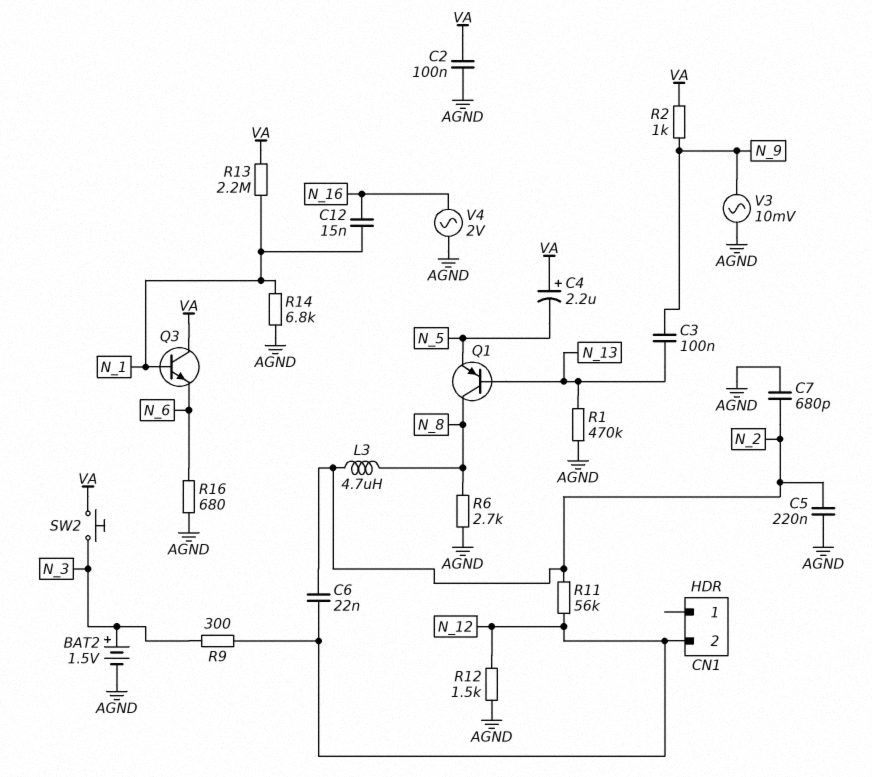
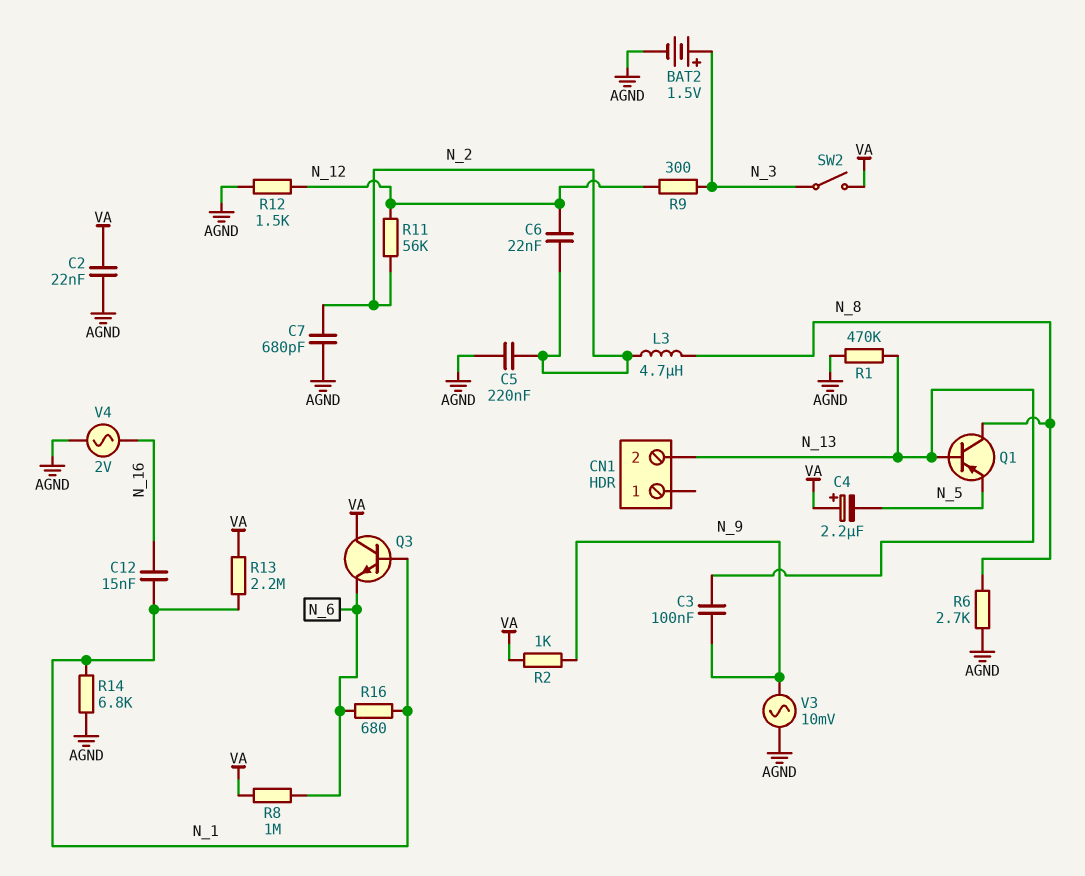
C2: 100nF (AGND, VA) -> 22nF (AGND, VA)
CN1 pin 2: N_12 -> N_13
R8: none -> 1M (N_6, VA)
R16: 680 (AGND, N_6) -> 680 (N_1, N_6)
SW2: button (N_3, VA) -> switch (N_3, VA)

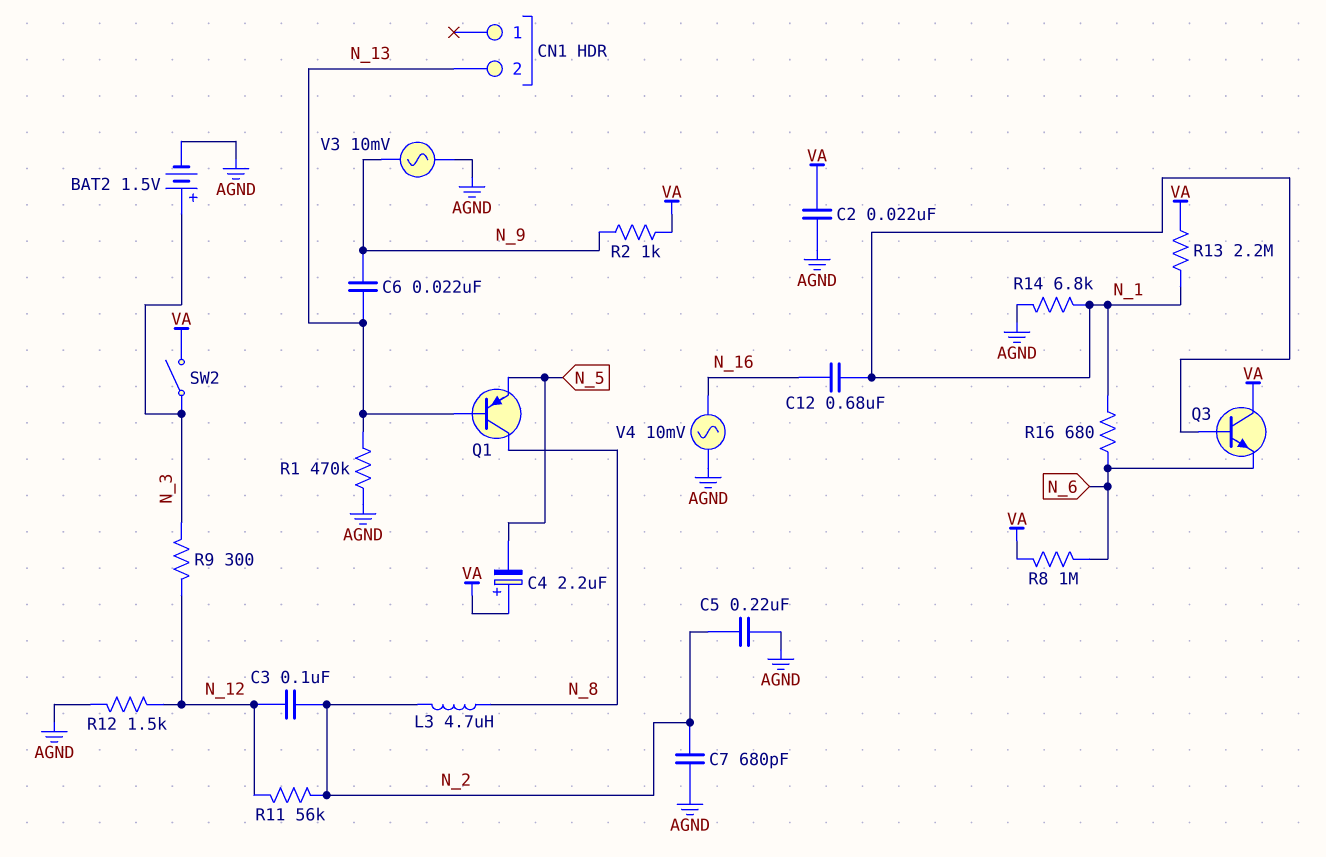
C3: 100nF (N_9, N_13) -> 100nF (N_2, N_12)
C6: 22nF (N_2, N_12) -> 22nF (N_9, N_13)
C12: 15nF (N_1, N_16) -> 680nF (N_1, N_16)
R6: 2.7k (AGND, N_8) -> none
V4: AC 2V (AGND, N_16) -> AC 10mV (AGND, N_16)

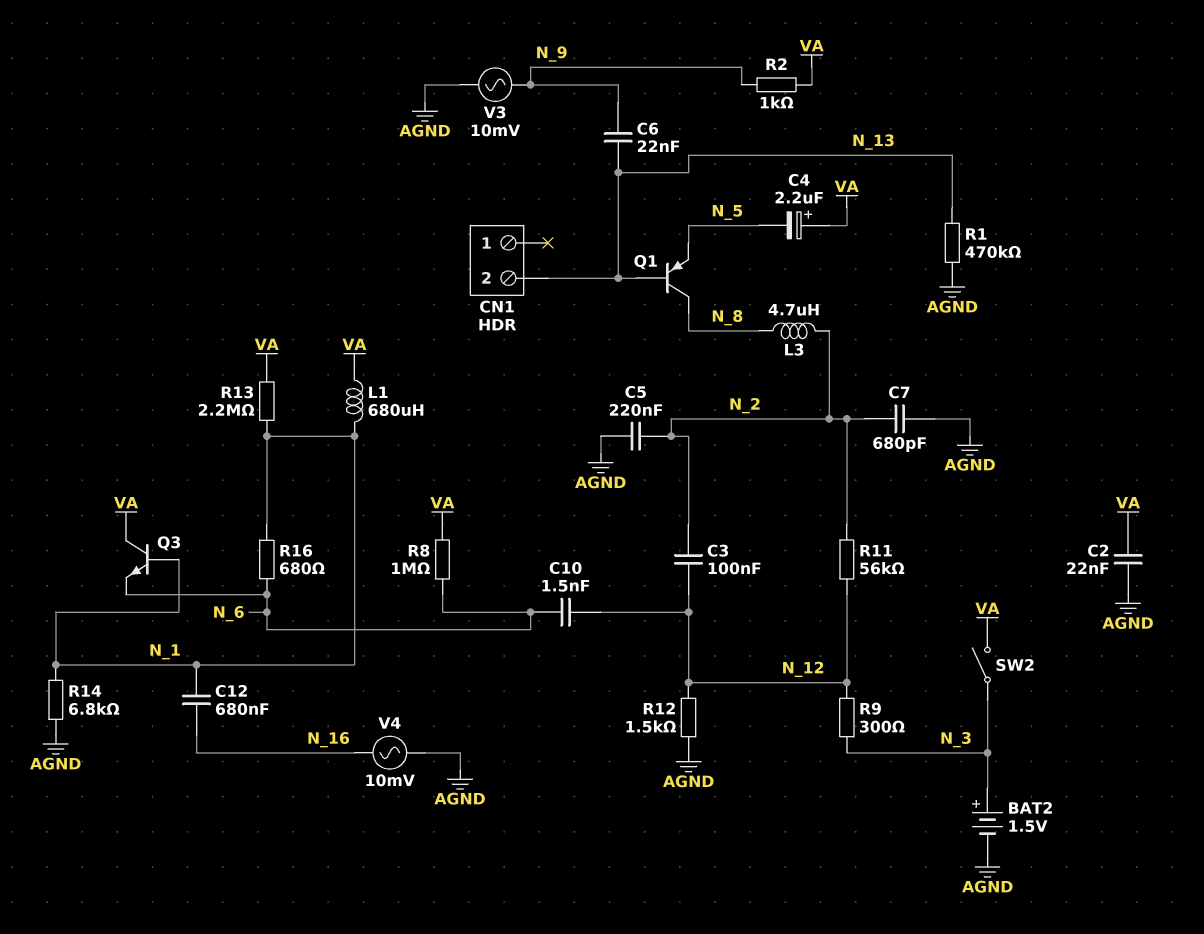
C10: none -> 1.5nF (N_6, N_12)
L1: none -> 680uH (N_1, VA)

